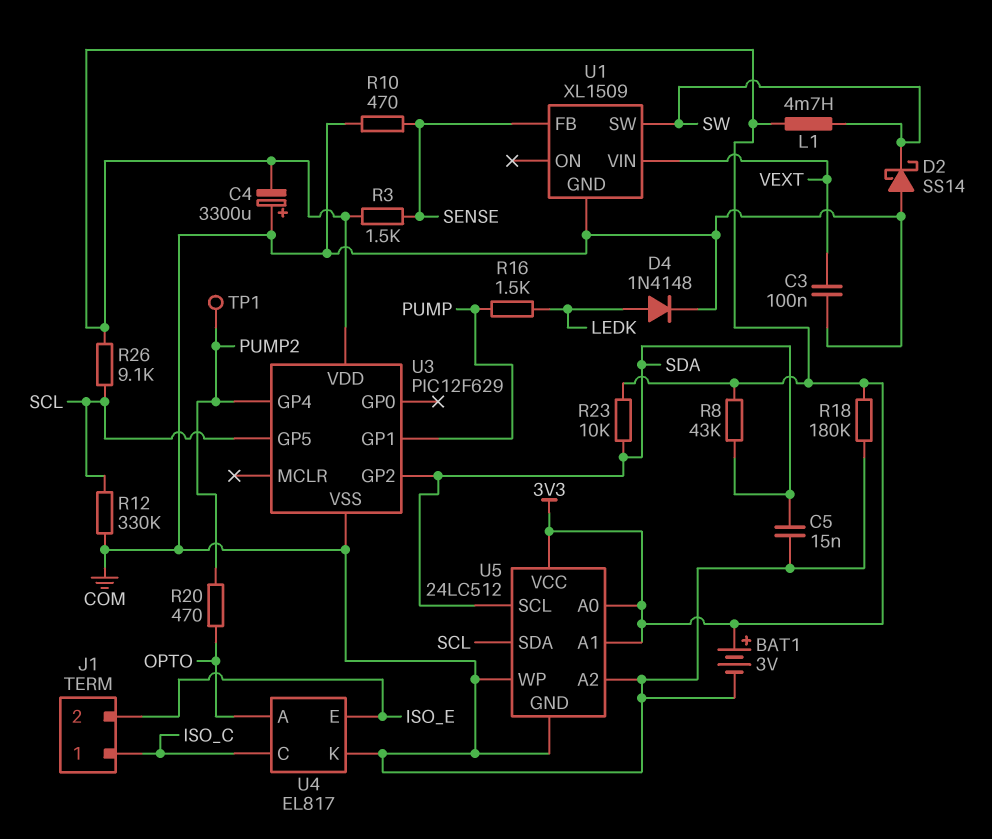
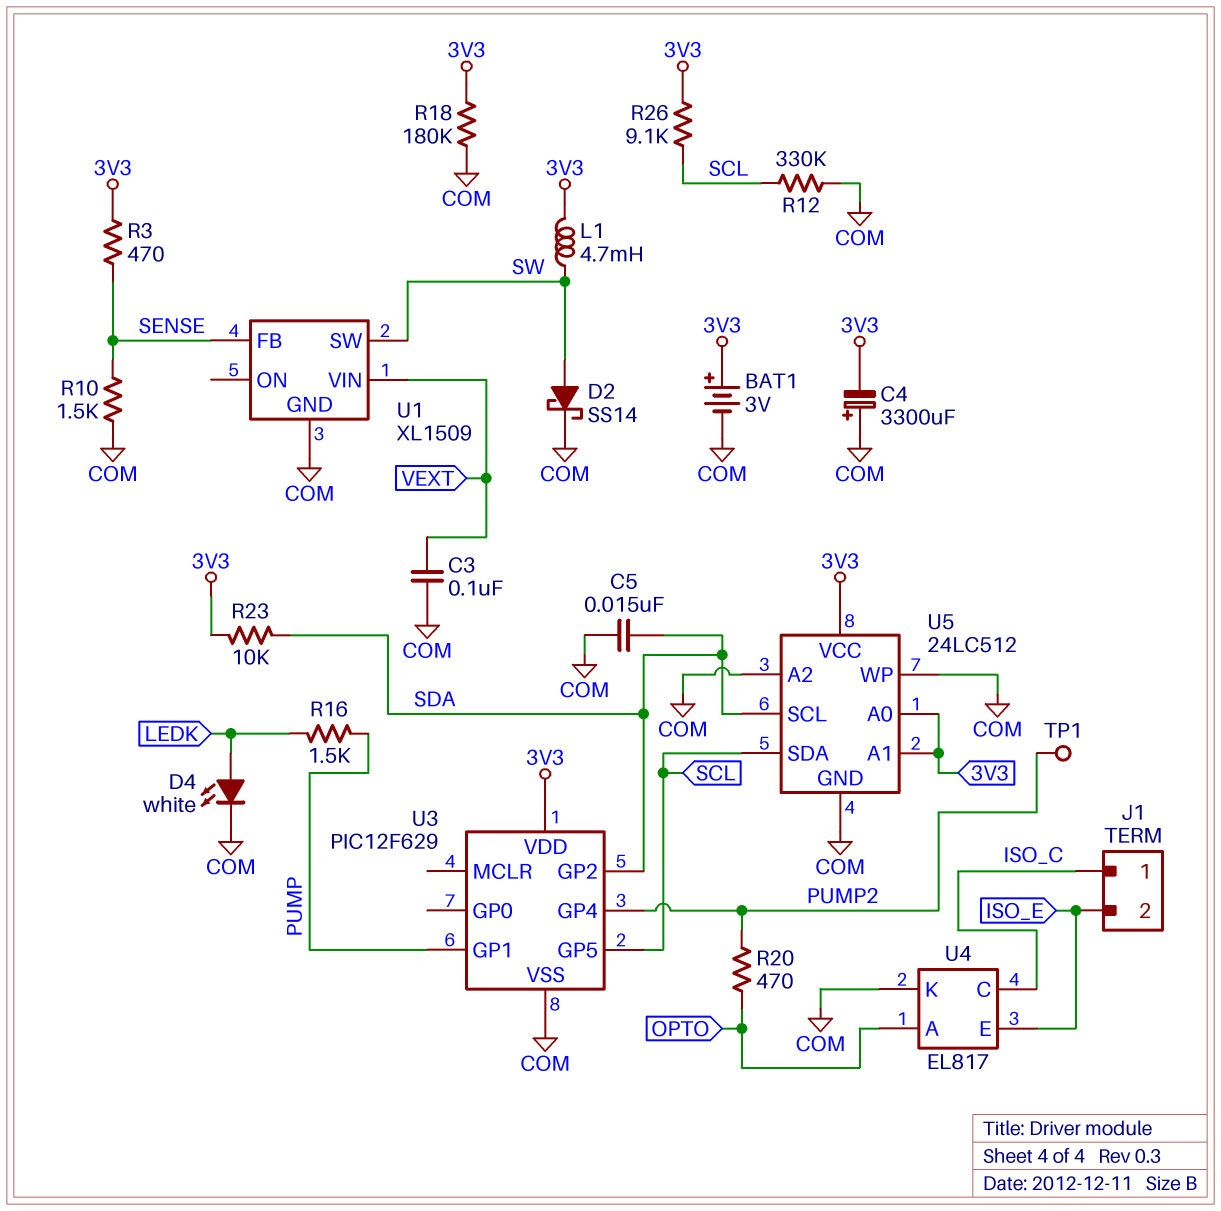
D2: schottky SS14 (A COM, K SW) -> schottky SS14 (A SW, K COM)
D4: diode 1N4148 (A LEDK, K COM) -> LED white (A LEDK, K COM)
R3: 1.5k (3V3, SENSE) -> 470 (3V3, SENSE)
R8: 43k (3V3, SDA) -> none
R10: 470 (COM, SENSE) -> 1.5k (COM, SENSE)

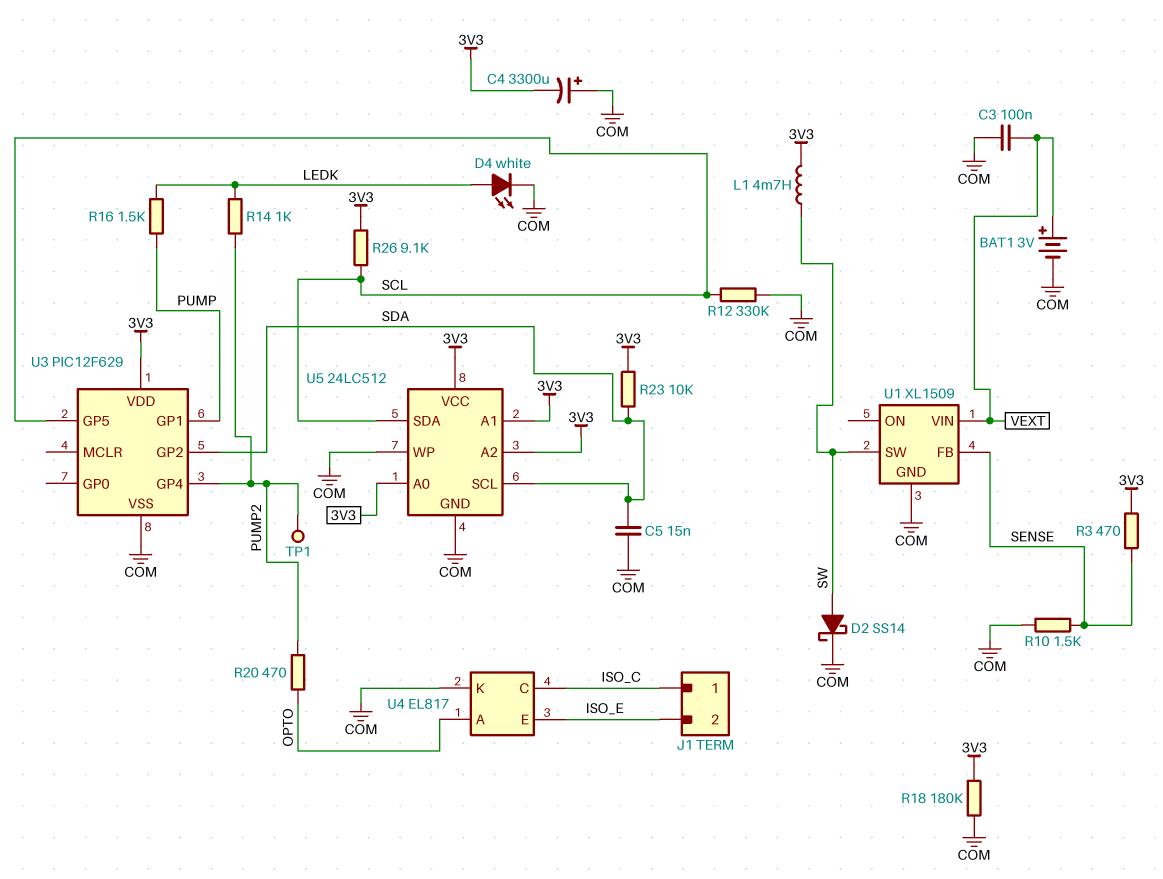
BAT1: 3V (plus 3V3, minus COM) -> 3V (plus VEXT, minus COM)
R14: none -> 1k (LEDK, PUMP2)
U5 pin A2: COM -> 3V3

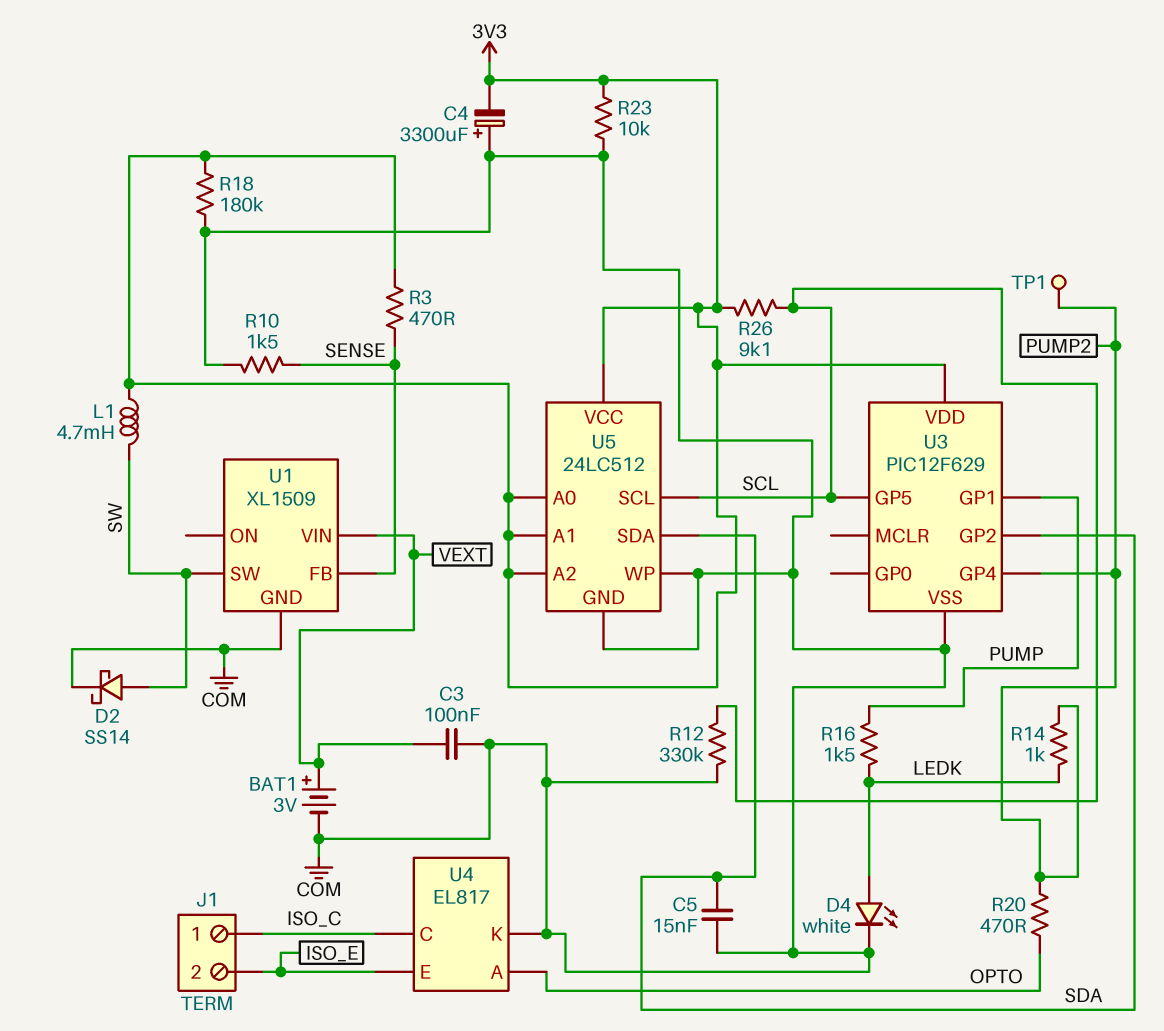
R23: 10k (3V3, SDA) -> 10k (3V3, COM)
U5 pin SCL: SDA -> SCL
U5 pin SDA: SCL -> SDA

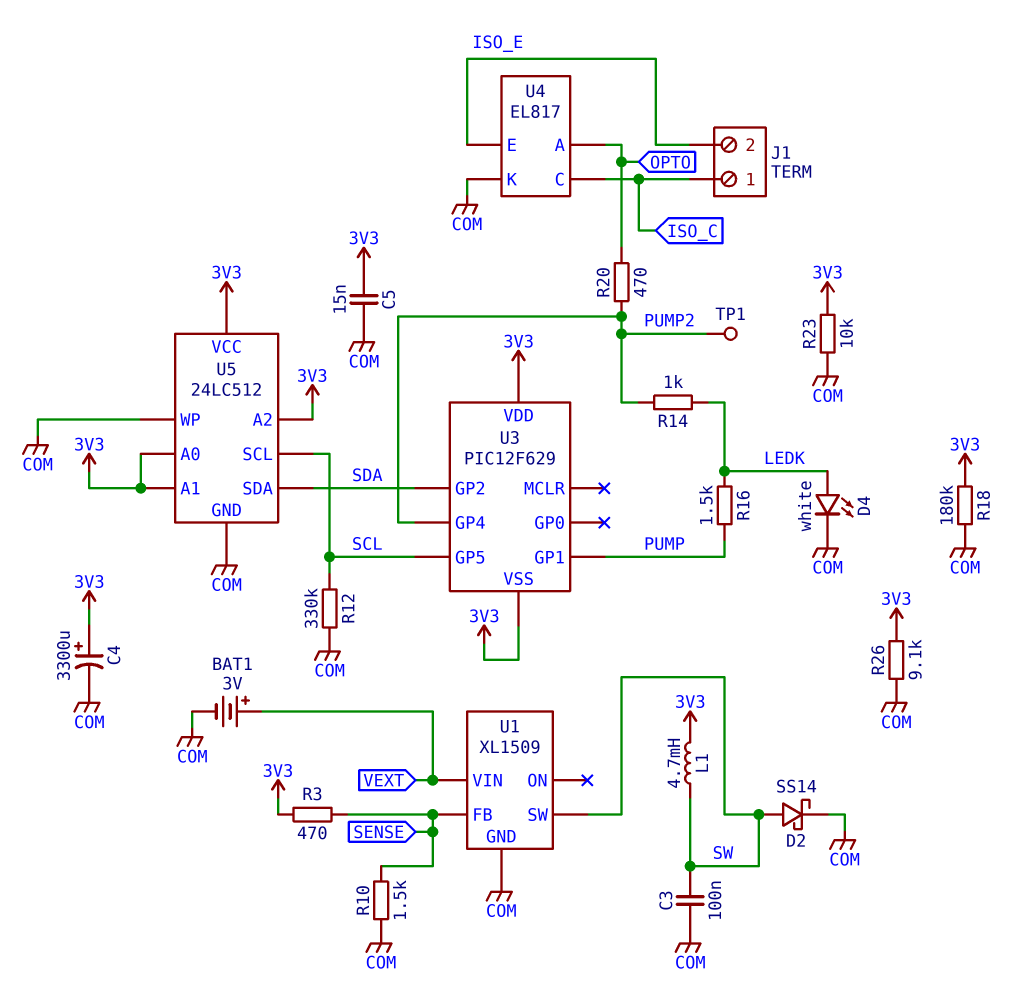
C3: 100nF (COM, VEXT) -> 100nF (COM, SW)
C4: 3300uF (plus COM, minus 3V3) -> 3300uF (plus 3V3, minus COM)
C5: 15nF (COM, SDA) -> 15nF (3V3, COM)
R26: 9.1k (3V3, SCL) -> 9.1k (3V3, COM)
U3 pin VSS: COM -> 3V3

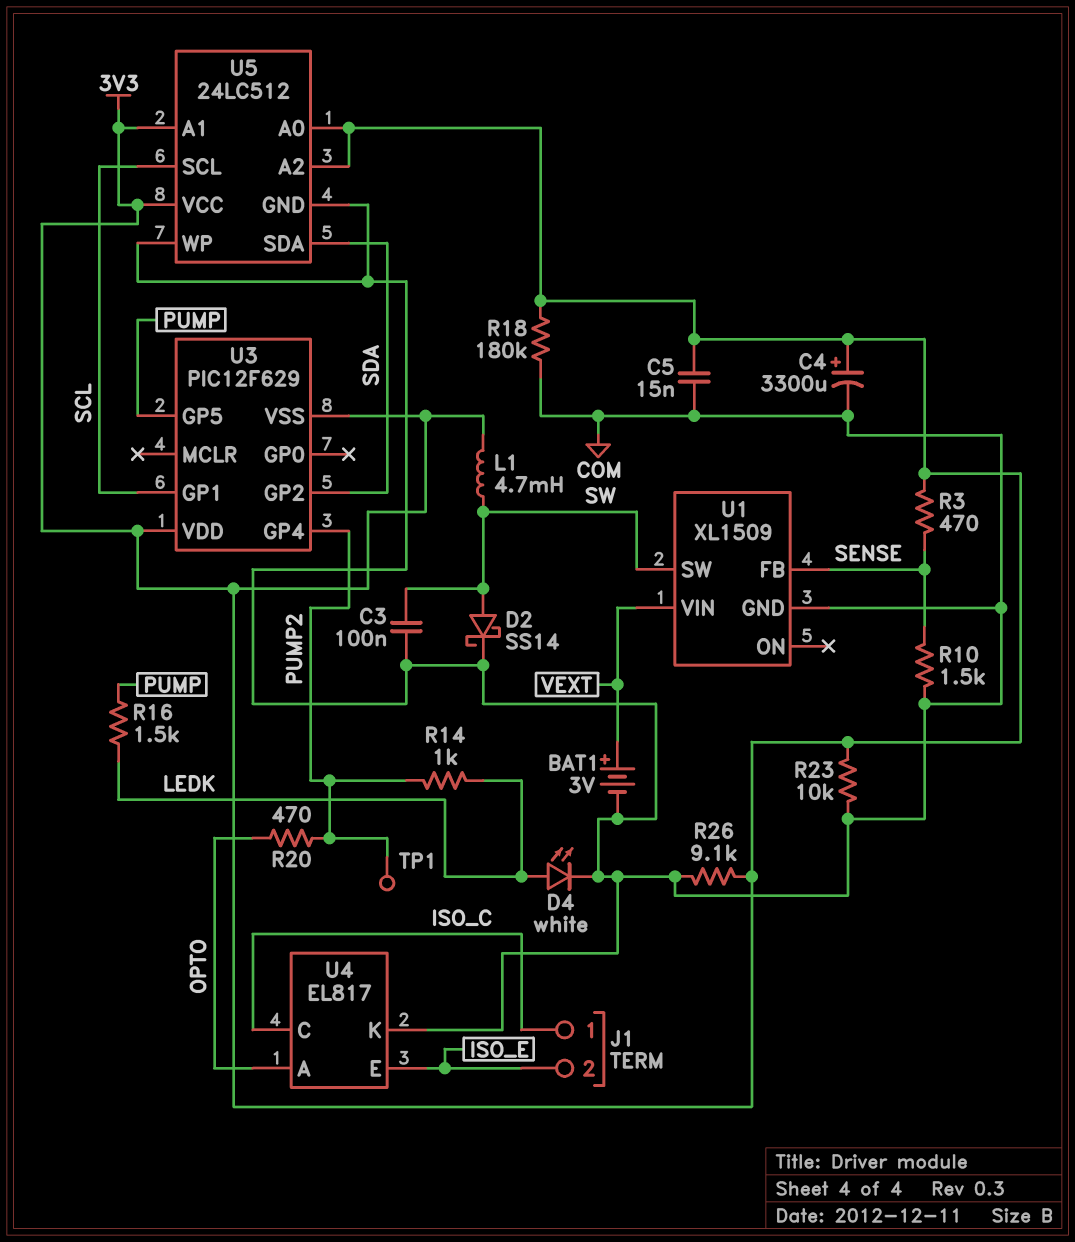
R12: 330k (COM, SCL) -> none
U3 pin GP1: PUMP -> SCL
U3 pin GP5: SCL -> PUMP

